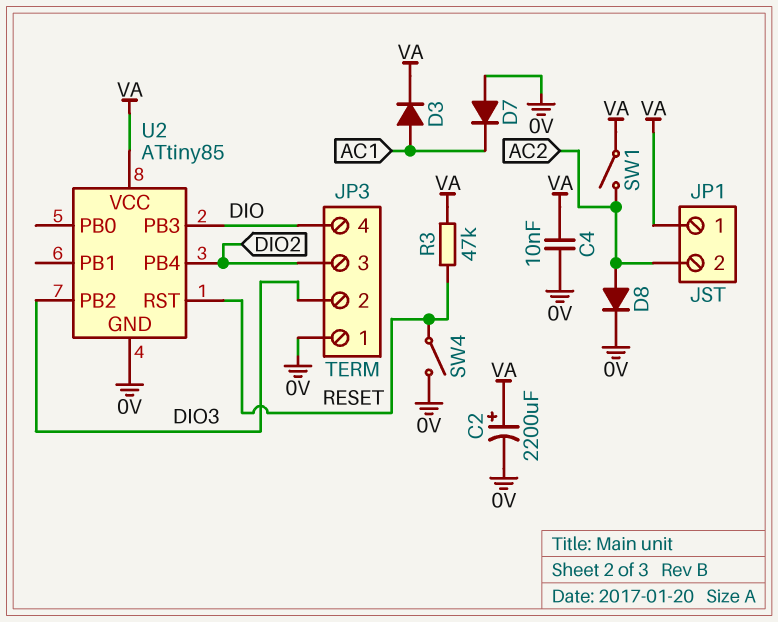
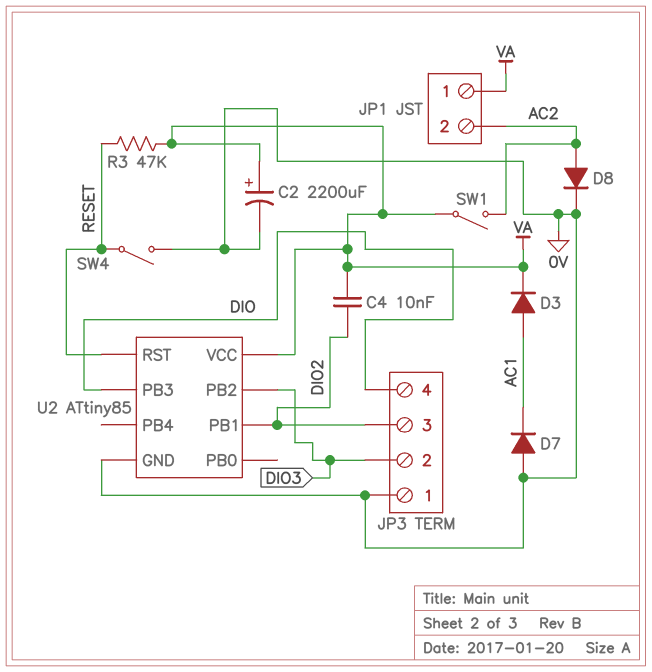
C4: 10nF (0V, VA) -> 10nF (DIO2, VA)
U2 pin PB1: none -> DIO2
U2 pin PB4: DIO2 -> none

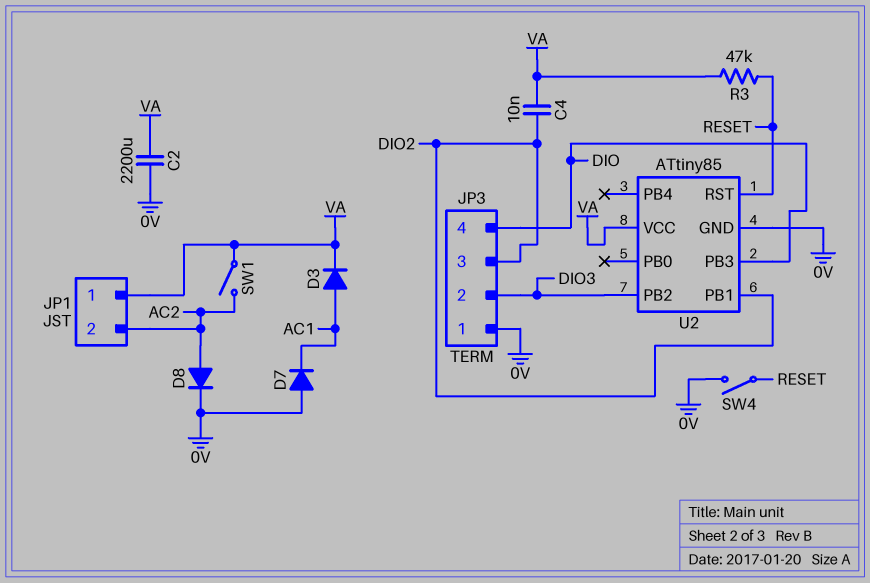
C2: 2200uF (plus VA, minus 0V) -> 2200uF (0V, VA)

